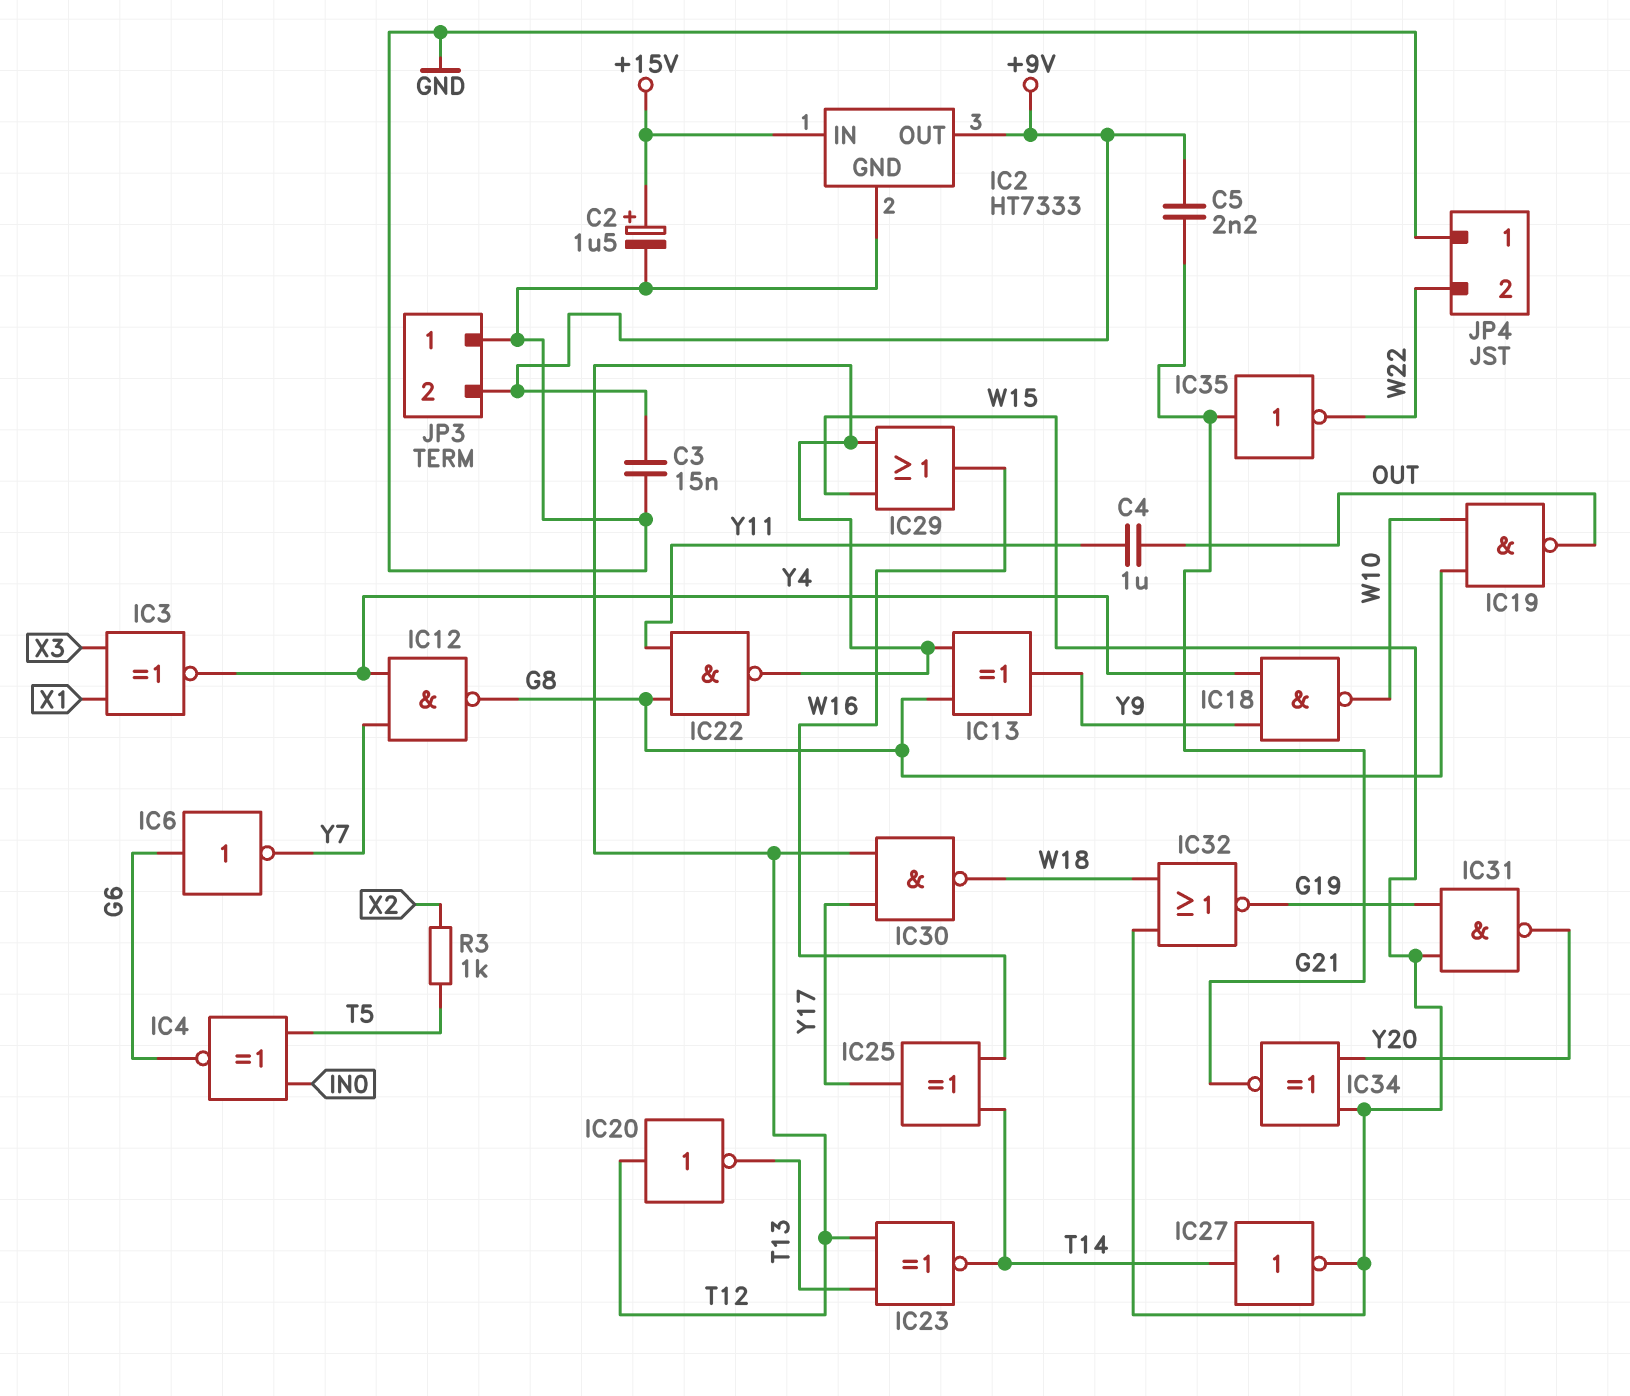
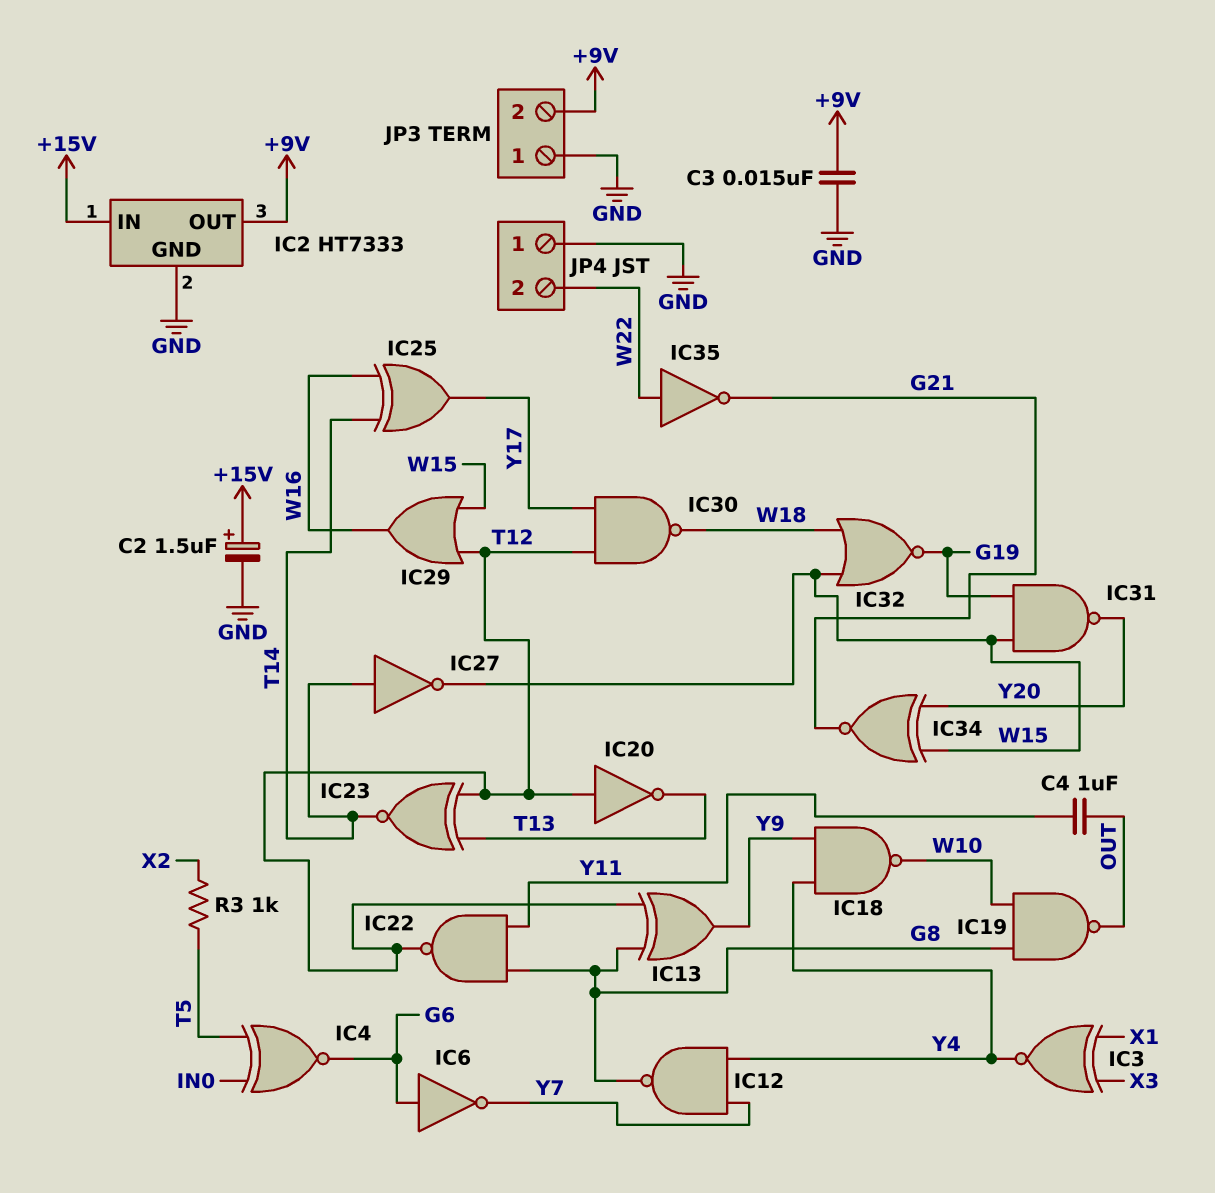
C5: 2.2nF (+9V, G21) -> none
IC35: NOT (in G21, out W22) -> NOT (in W22, out G21)

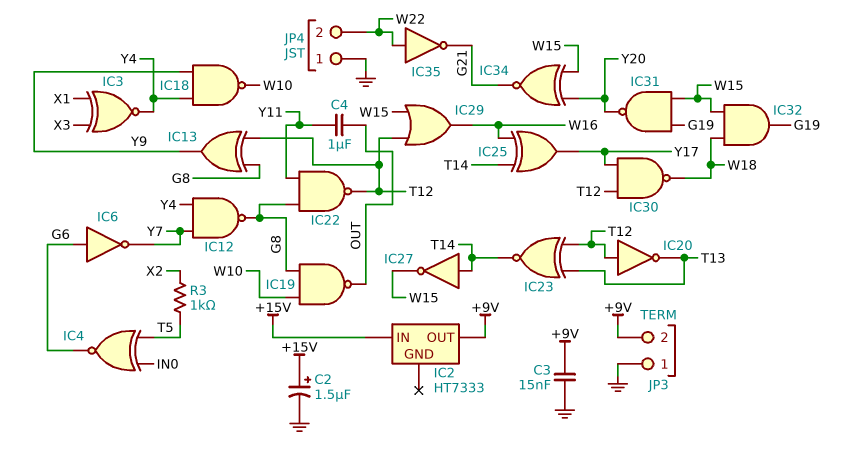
IC2 pin GND: GND -> none
IC32: NOR (in W15, in W18, out G19) -> AND (in W15, in W18, out G19)

